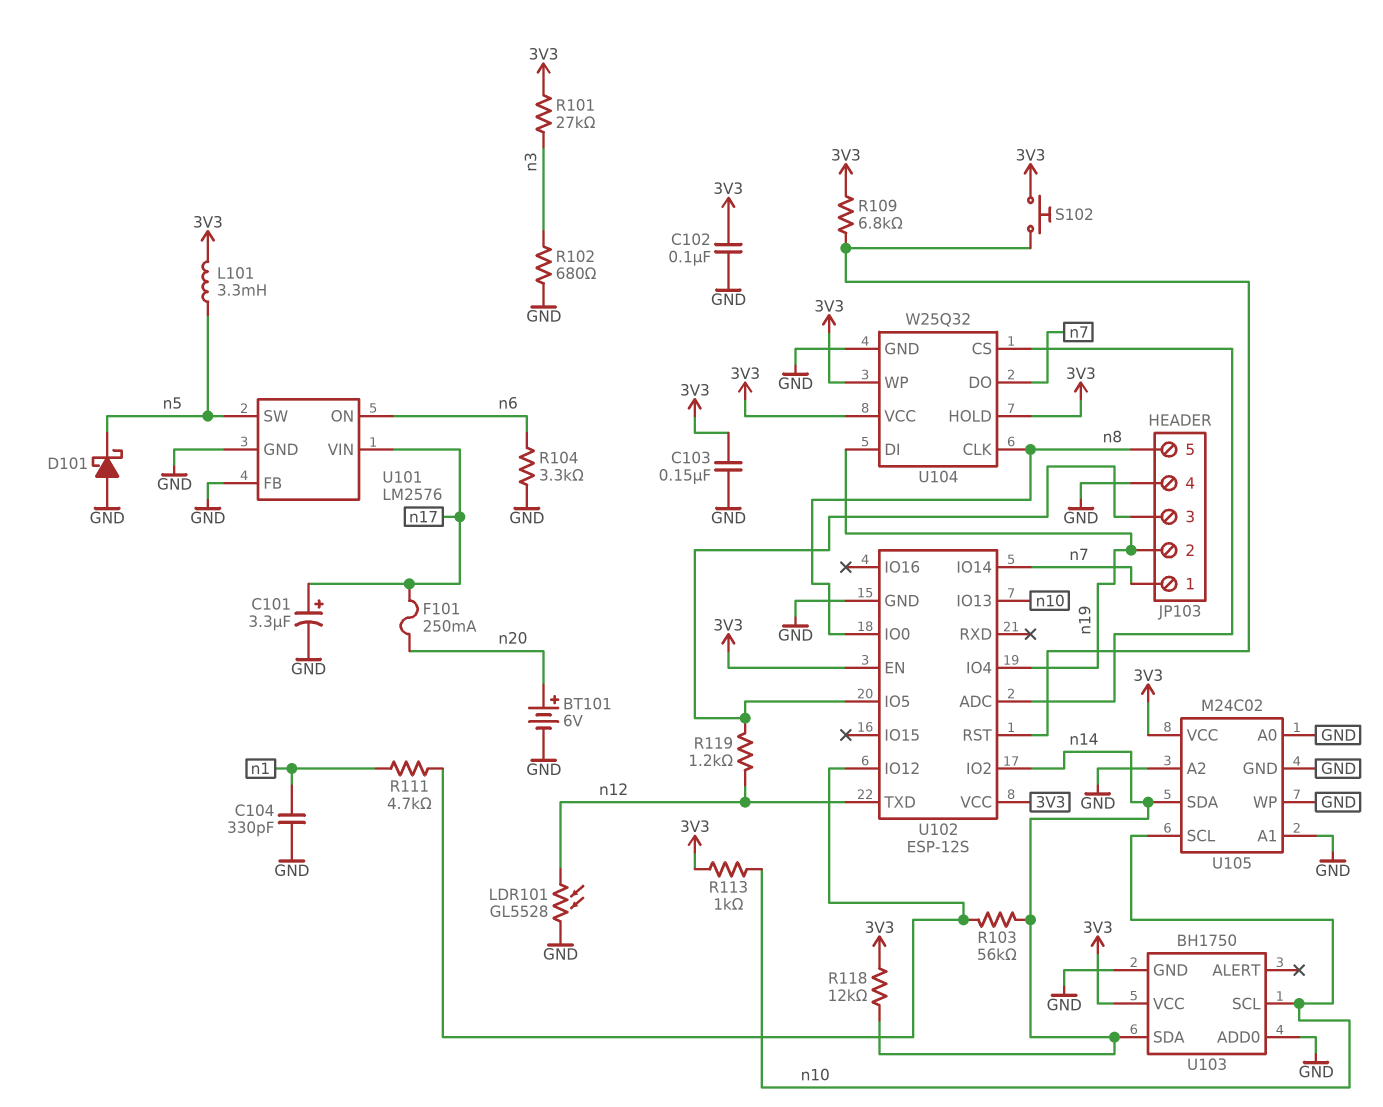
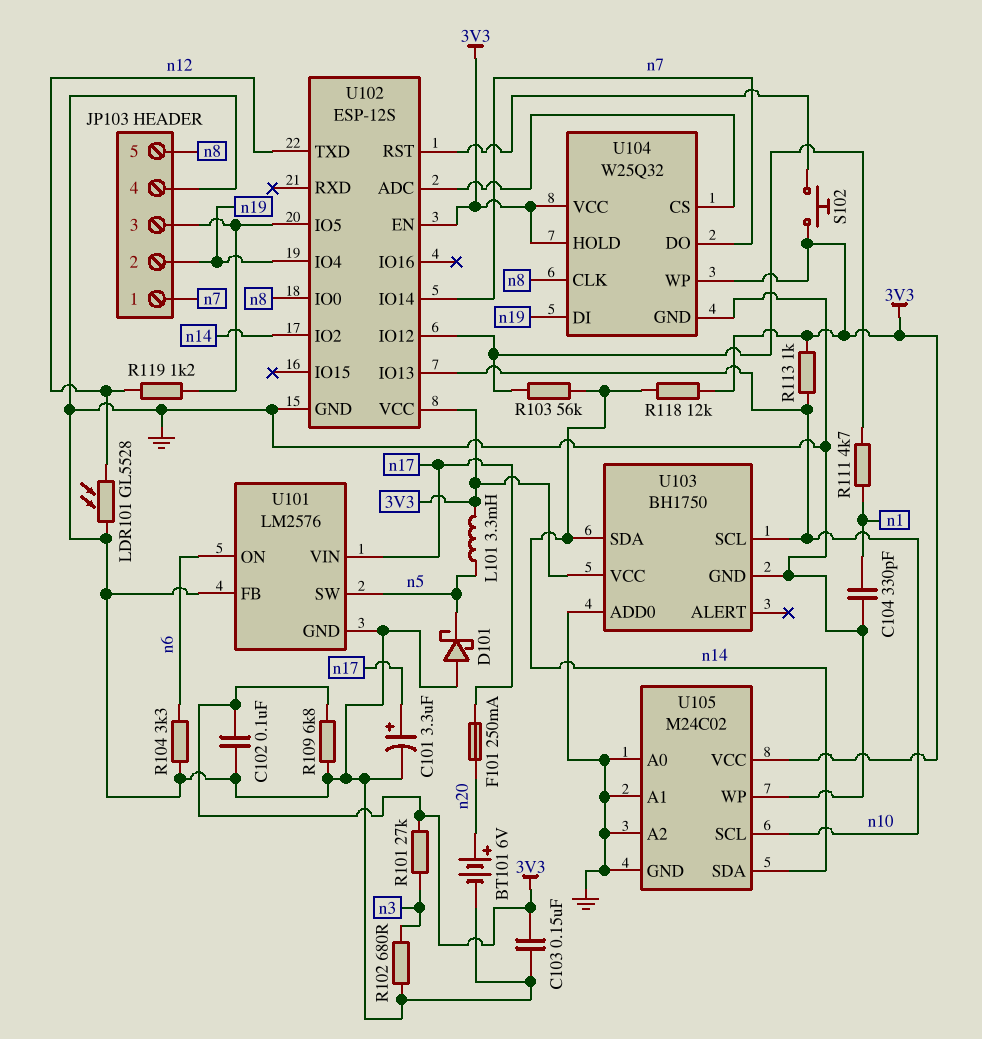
R109: 6.8k (3V3, U102/RST) -> 6.8k (3V3, GND)

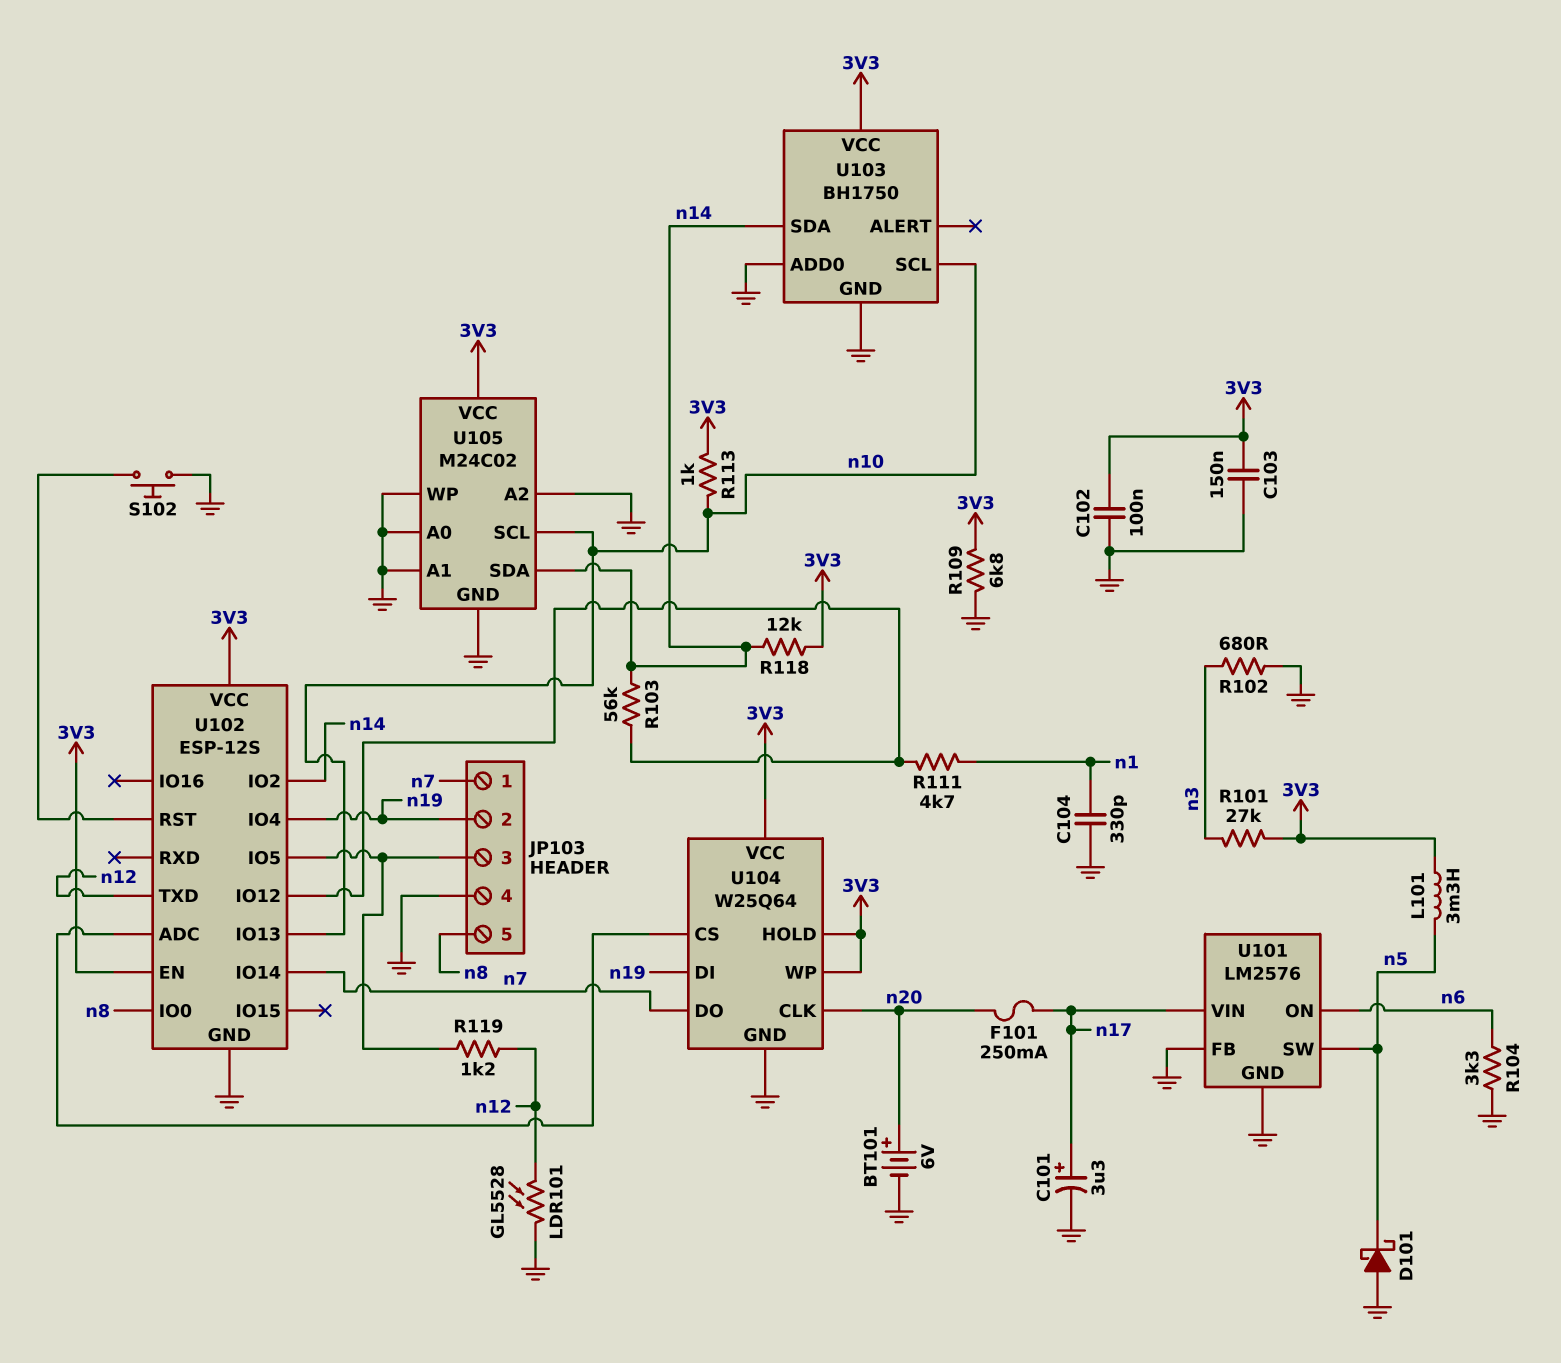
S102: button (3V3, U102/RST) -> button (GND, U102/RST)
U104: W25Q32 -> W25Q64
U104 pin CLK: n8 -> n20

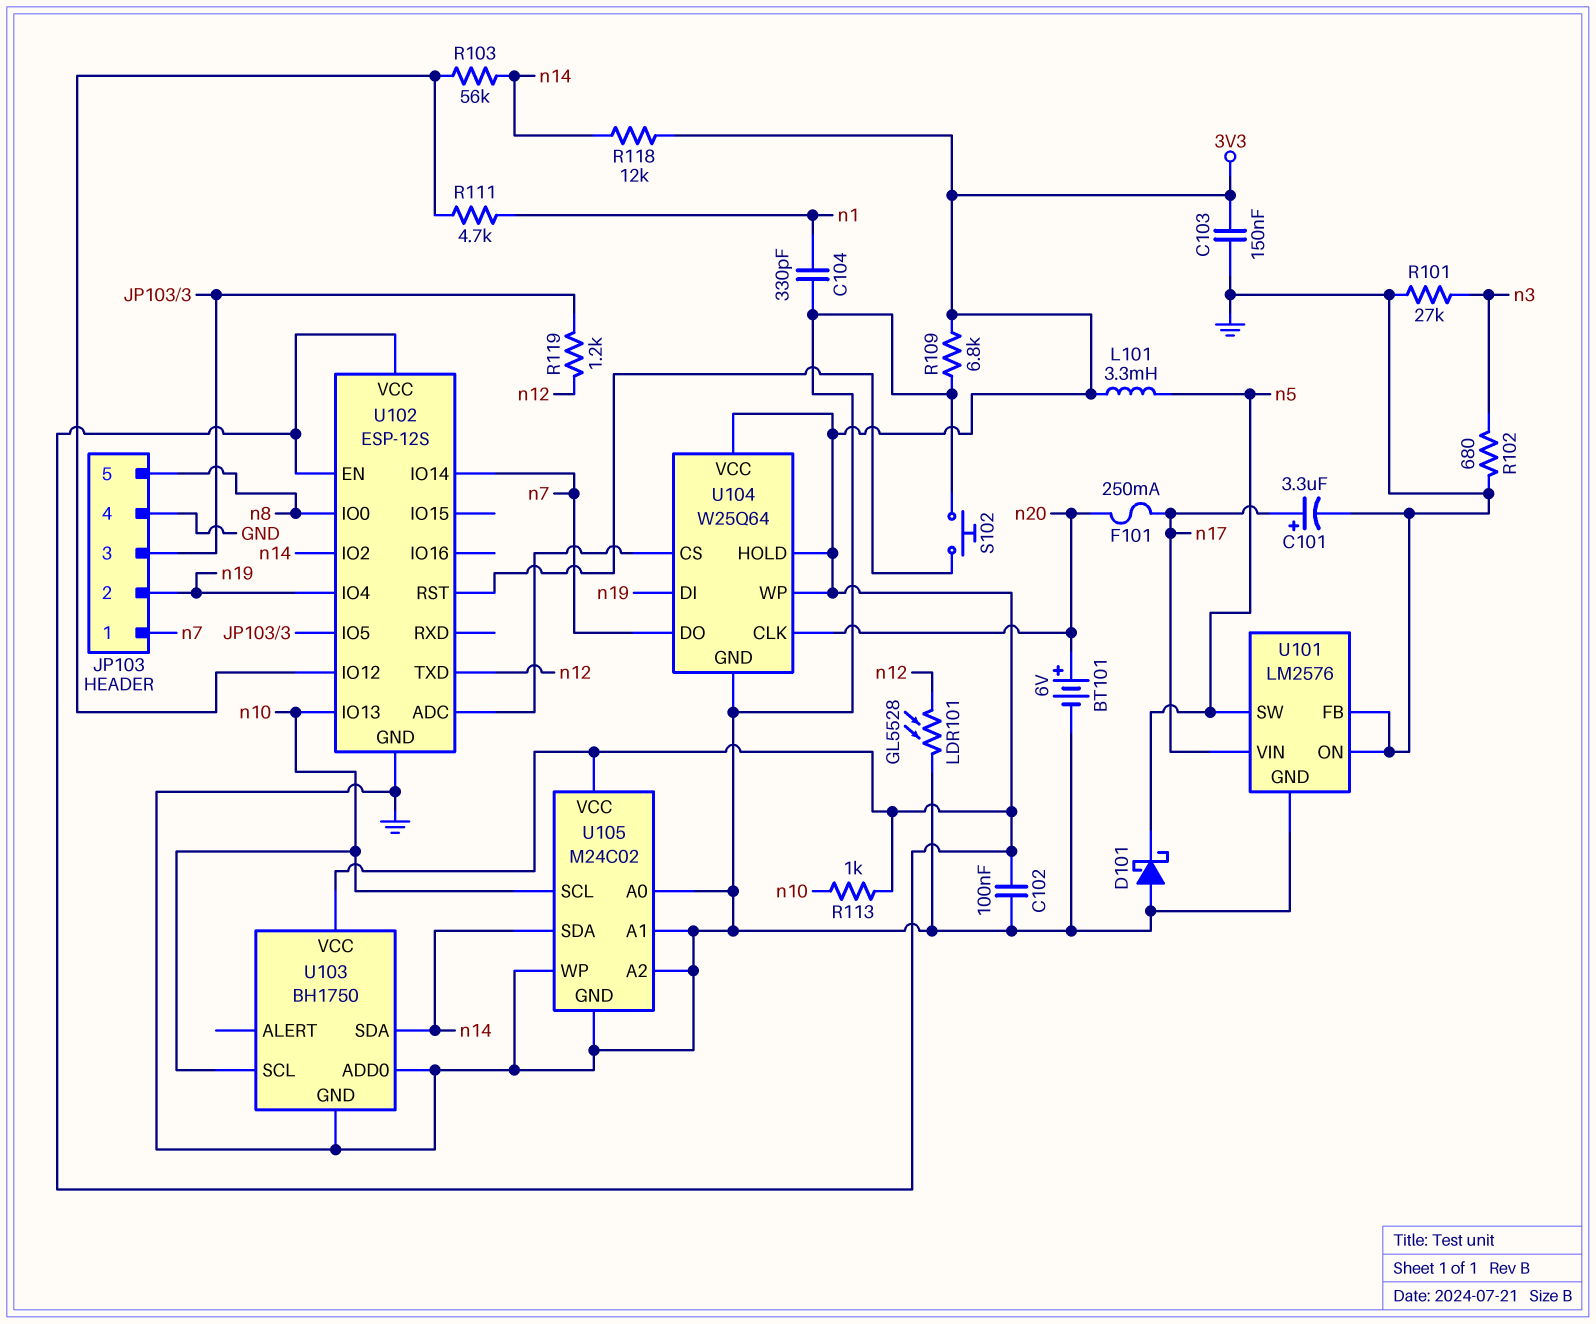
R101: 27k (3V3, n3) -> 27k (GND, n3)
R104: 3.3k (GND, n6) -> none
U101 pin ON: n6 -> GND

